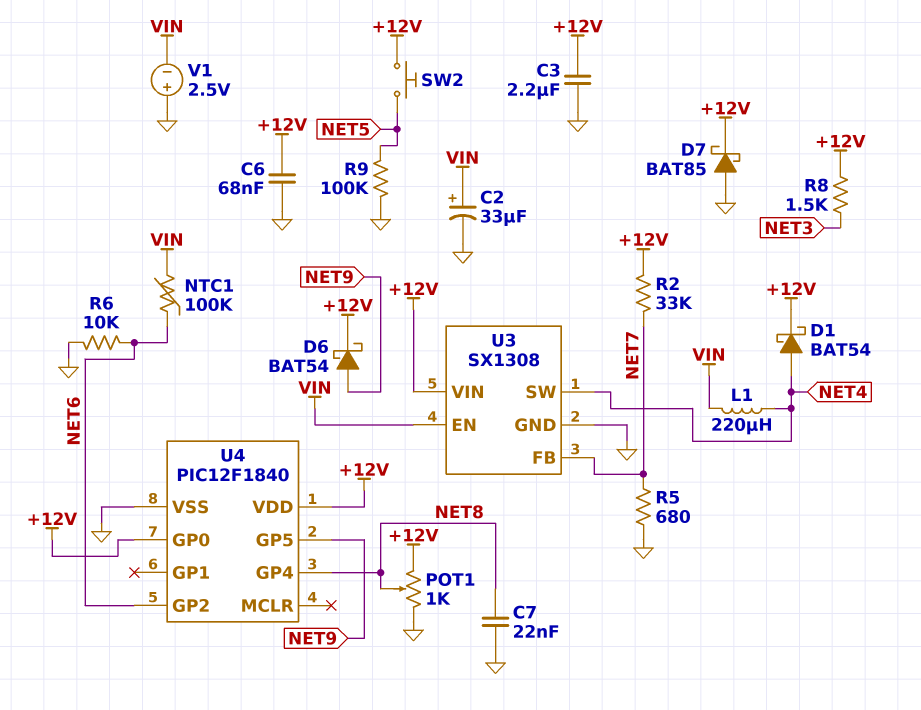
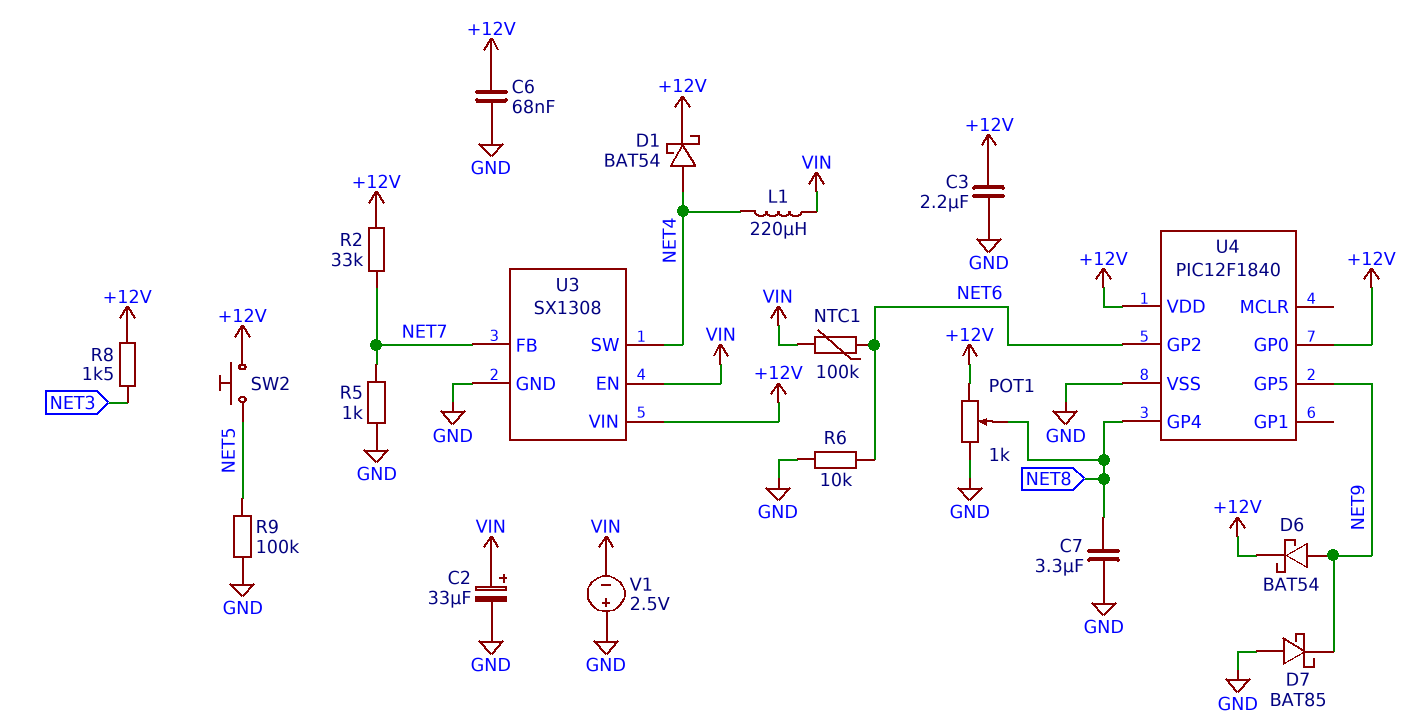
C7: 22nF (GND, NET8) -> 3.3uF (GND, NET8)
D7: schottky BAT85 (A GND, K +12V) -> schottky BAT85 (A GND, K NET9)
R5: 680 (GND, NET7) -> 1k (GND, NET7)

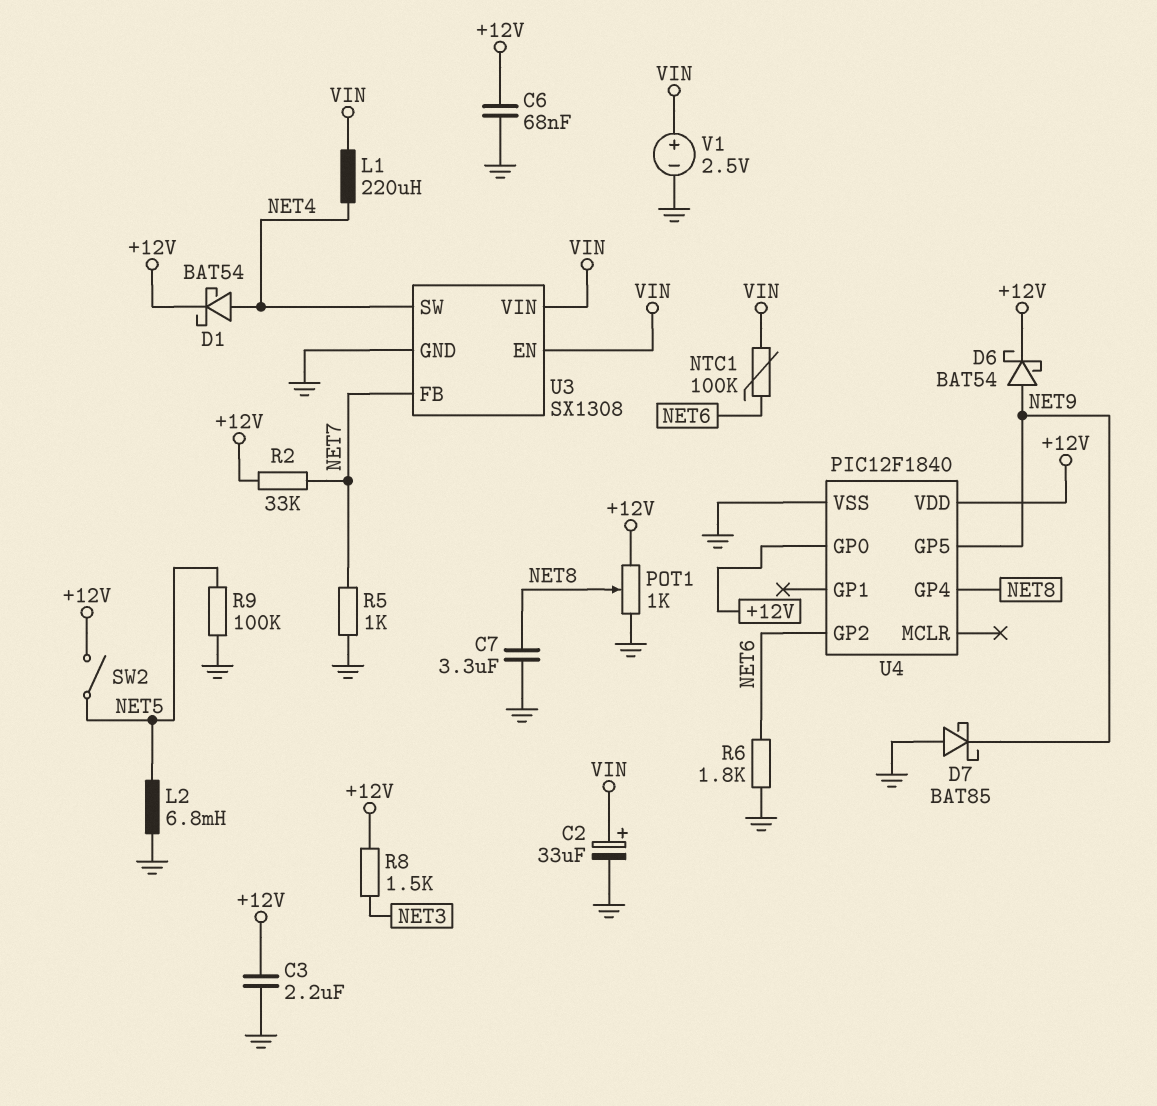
L2: none -> 6.8mH (GND, NET5)
R6: 10k (GND, NET6) -> 1.8k (GND, NET6)
SW2: button (+12V, NET5) -> switch (+12V, NET5)
U3 pin VIN: +12V -> VIN
V1: 2.5V (plus GND, minus VIN) -> 2.5V (plus VIN, minus GND)

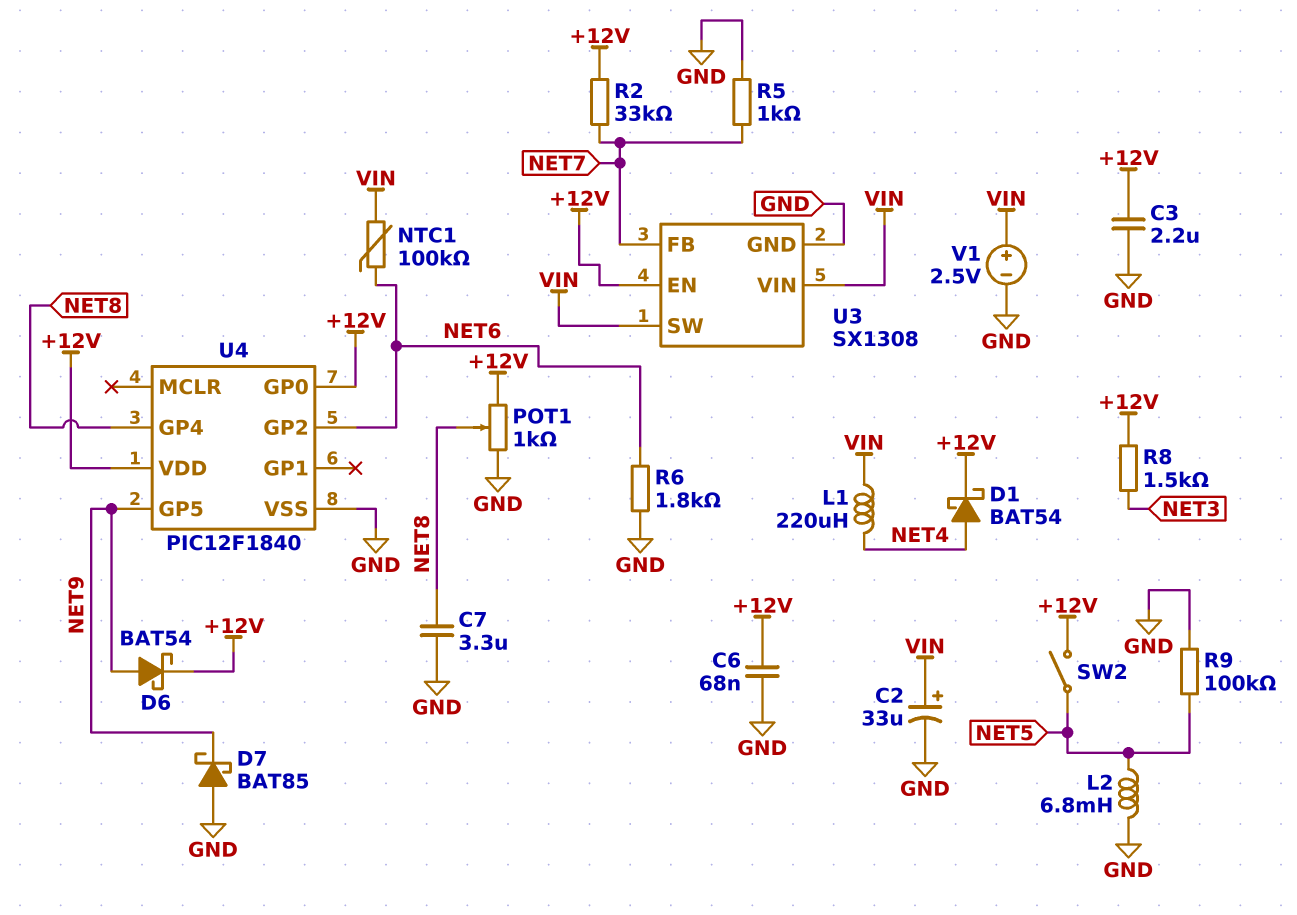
U3 pin EN: VIN -> +12V
U3 pin SW: NET4 -> VIN

